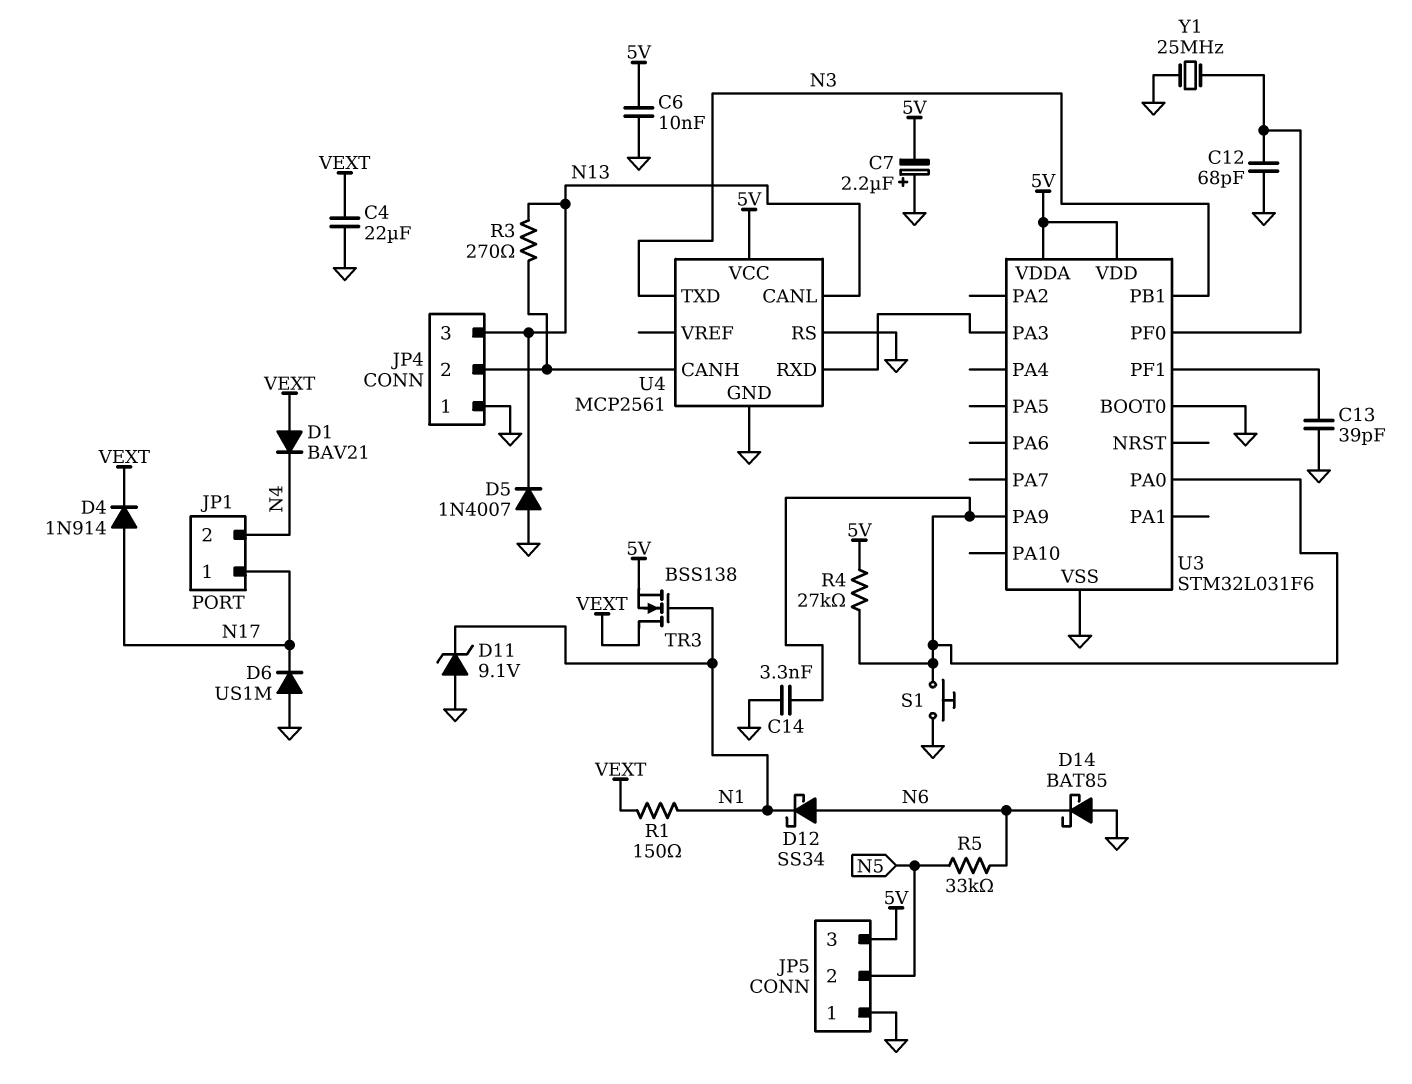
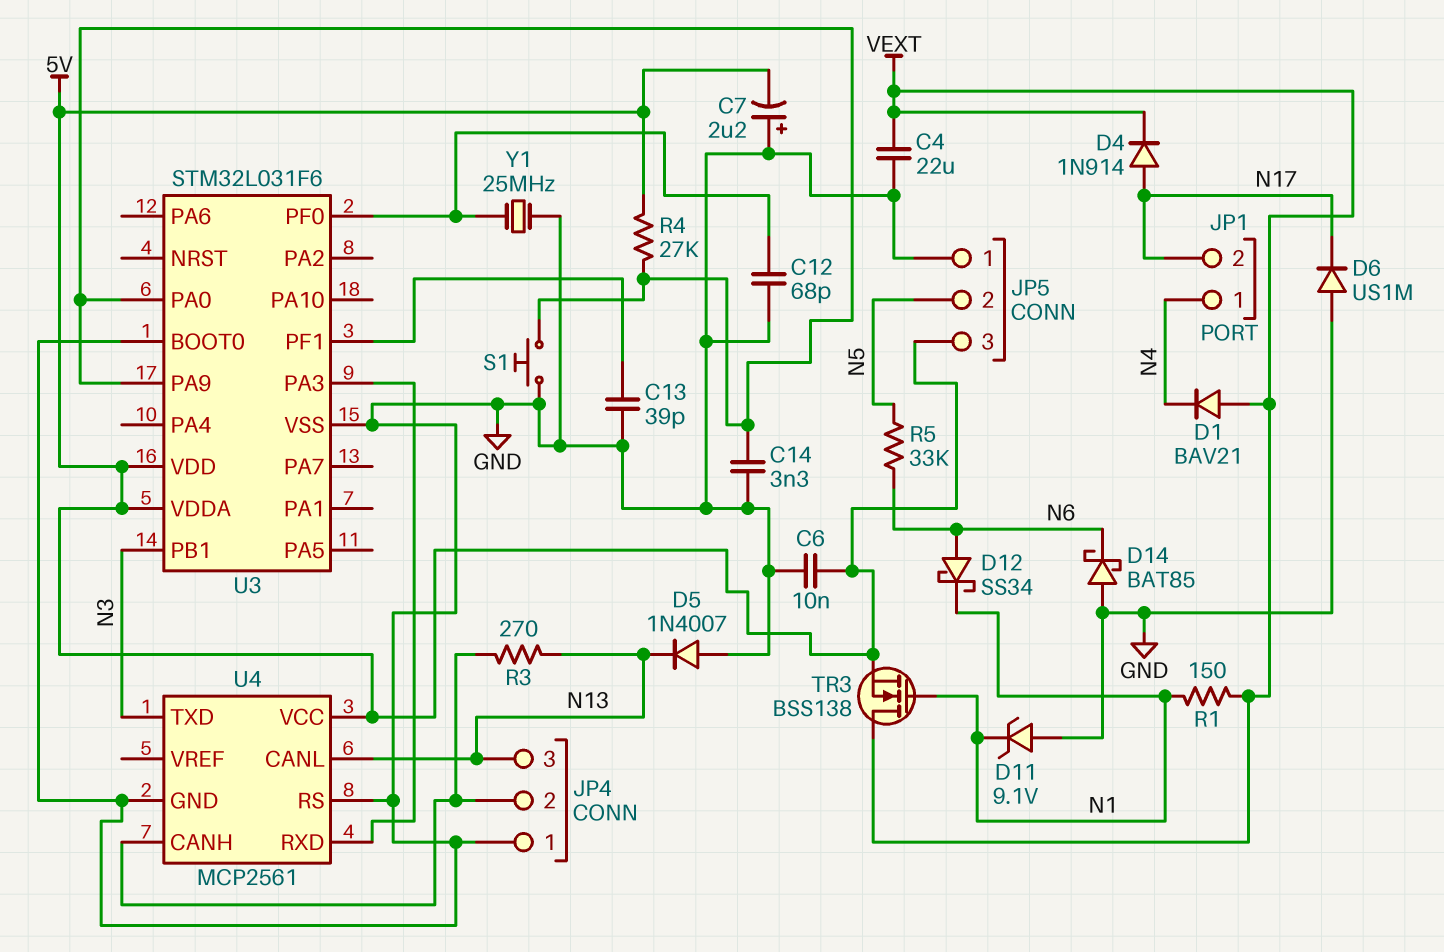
JP1 pin 1: N17 -> N4
JP1 pin 2: N4 -> N17

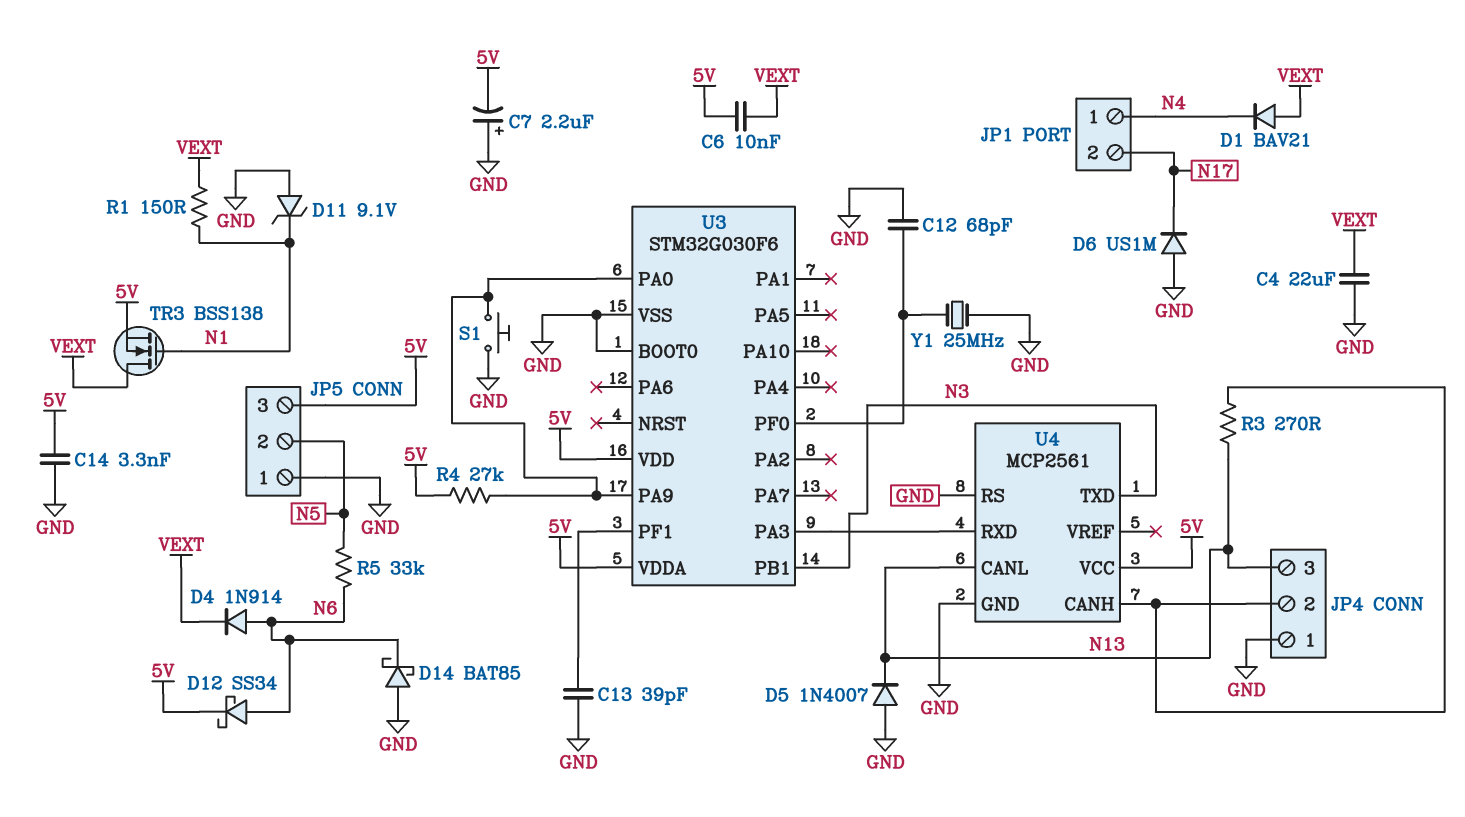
C6: 10nF (5V, GND) -> 10nF (5V, VEXT)
C14: 3.3nF (GND, U3/PA0) -> 3.3nF (5V, GND)
D4: diode 1N914 (A N17, K VEXT) -> diode 1N914 (A N6, K VEXT)
D12: schottky SS34 (A N6, K N1) -> schottky SS34 (A N6, K 5V)
U3: STM32L031F6 -> STM32G030F6

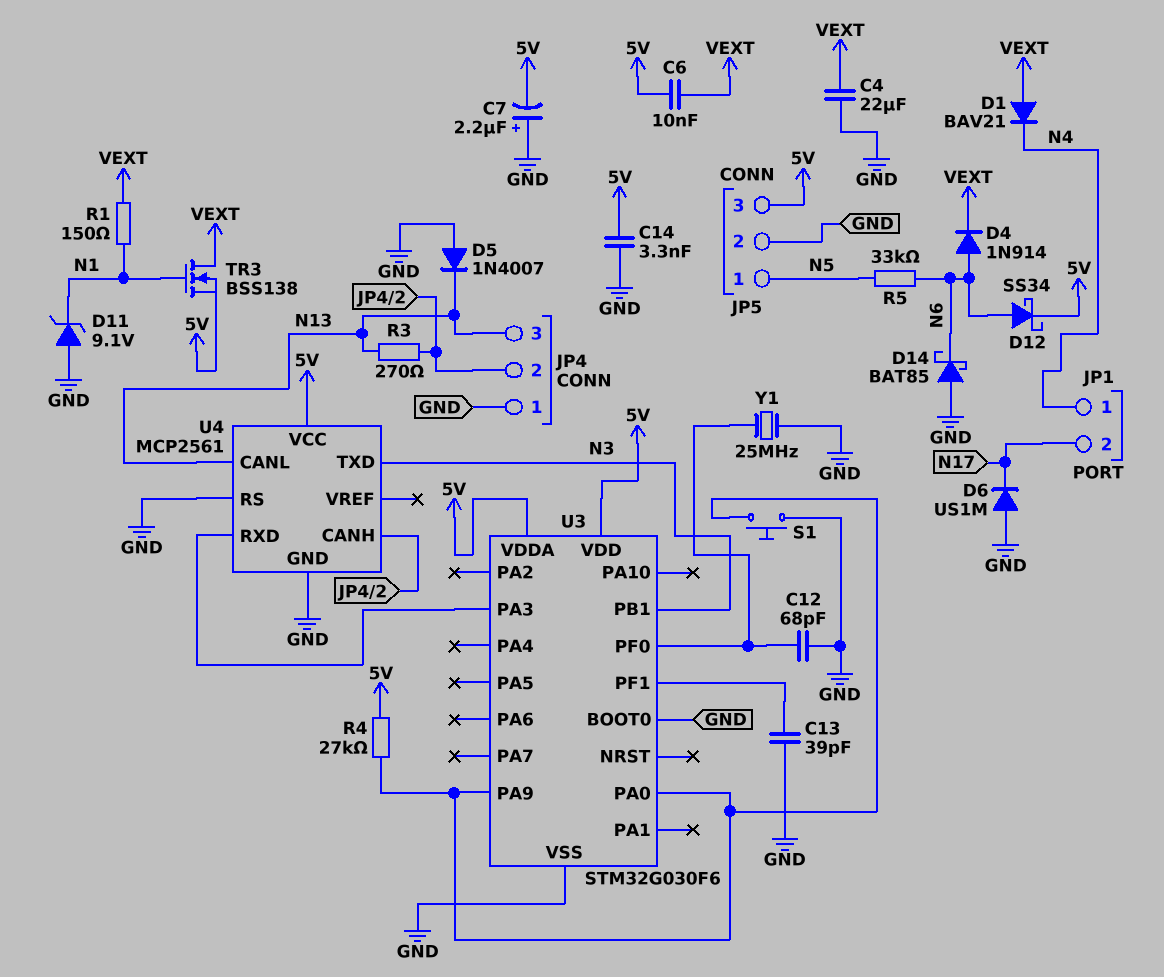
JP5 pin 1: GND -> N5
JP5 pin 2: N5 -> GND

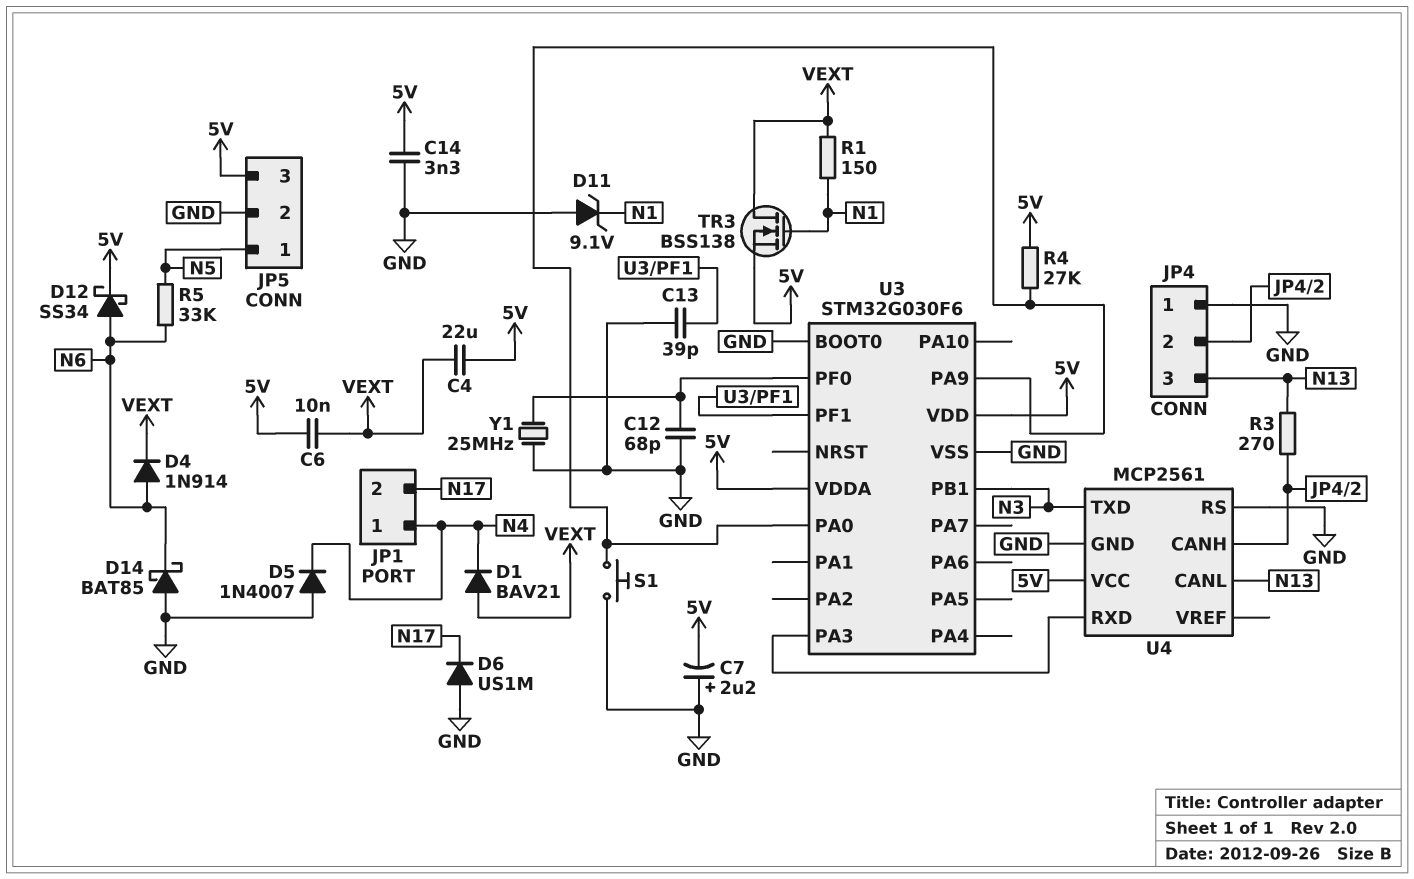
C4: 22uF (GND, VEXT) -> 22uF (5V, VEXT)
D5: diode 1N4007 (A GND, K N13) -> diode 1N4007 (A GND, K N4)

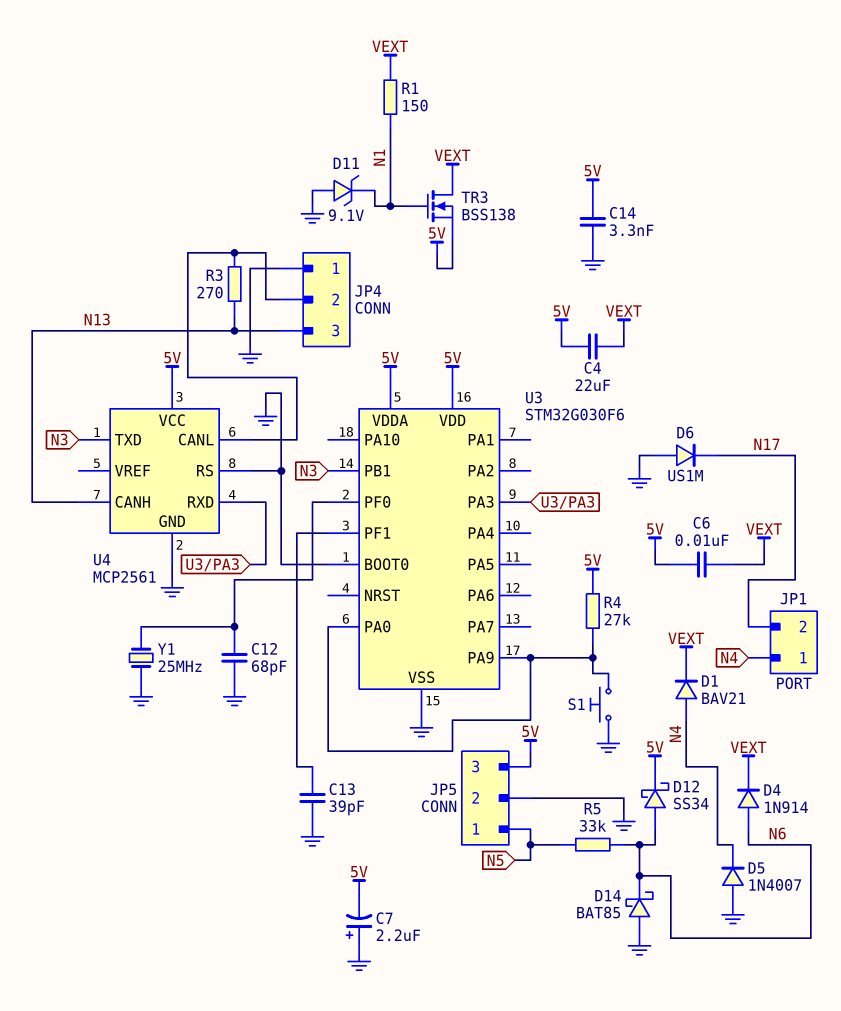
D1: diode BAV21 (A VEXT, K N4) -> diode BAV21 (A N4, K VEXT)
U4 pin CANH: JP4/2 -> N13
U4 pin CANL: N13 -> JP4/2

